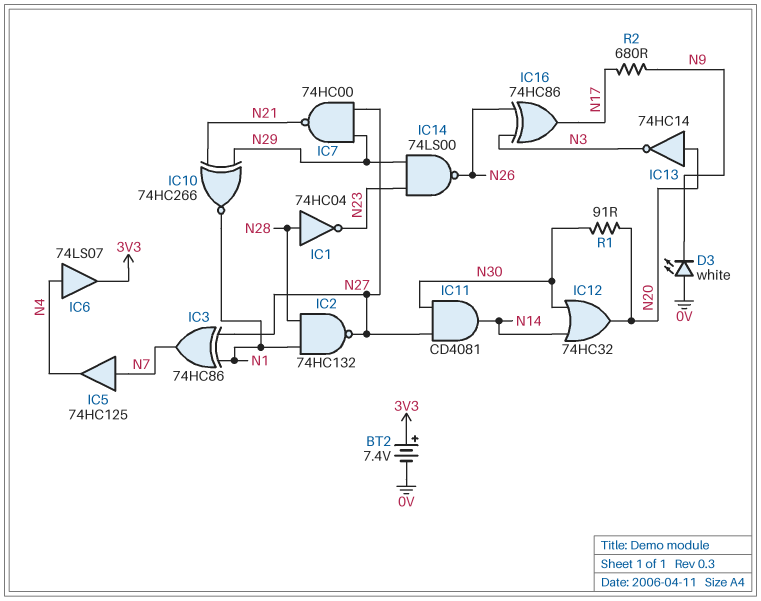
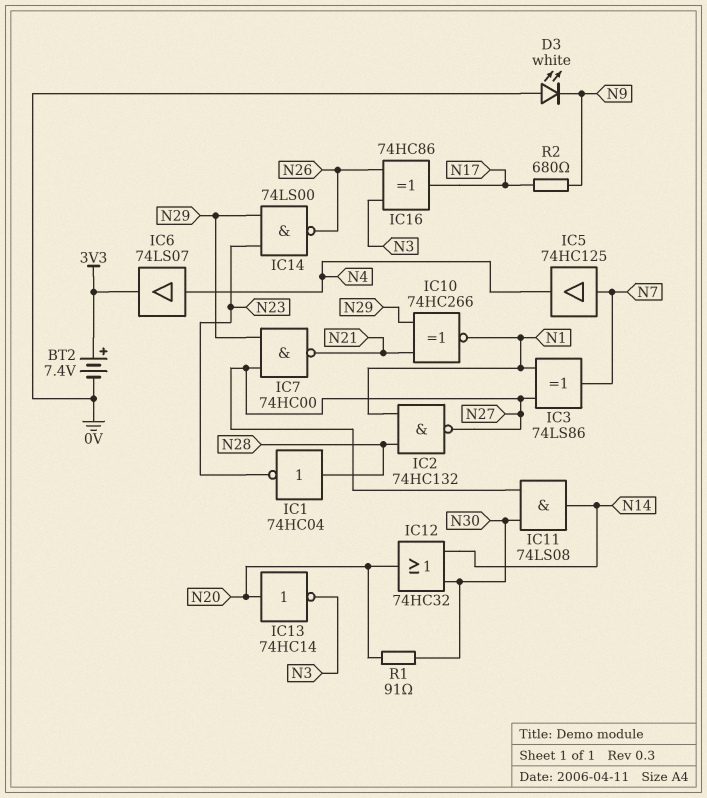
IC3: XOR 74HC86 (in N1, in N27, out N7) -> XOR 74LS86 (in N1, in N27, out N7)
IC11: AND CD4081 (in N27, in N30, out N14) -> AND 74LS08 (in N27, in N30, out N14)

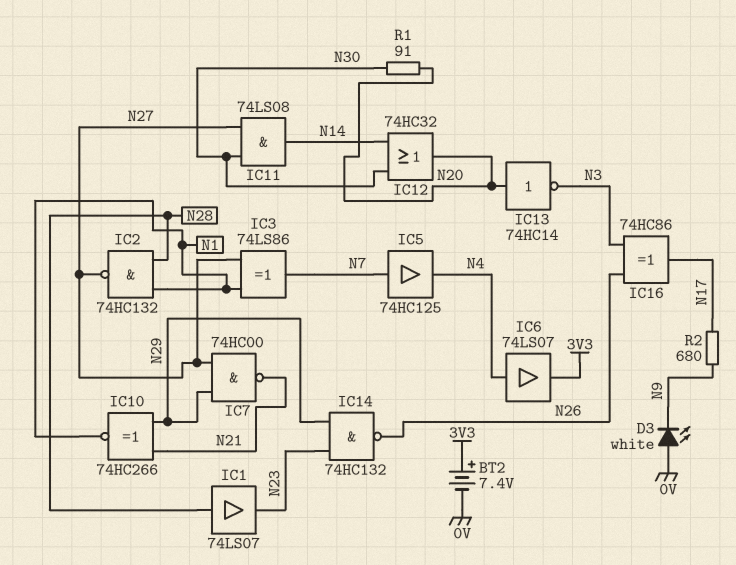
IC1: NOT 74HC04 (in N28, out N23) -> buffer 74LS07 (in N28, out N23)
IC14: NAND 74LS00 (in N23, in N29, out N26) -> NAND 74HC132 (in N23, in N29, out N26)

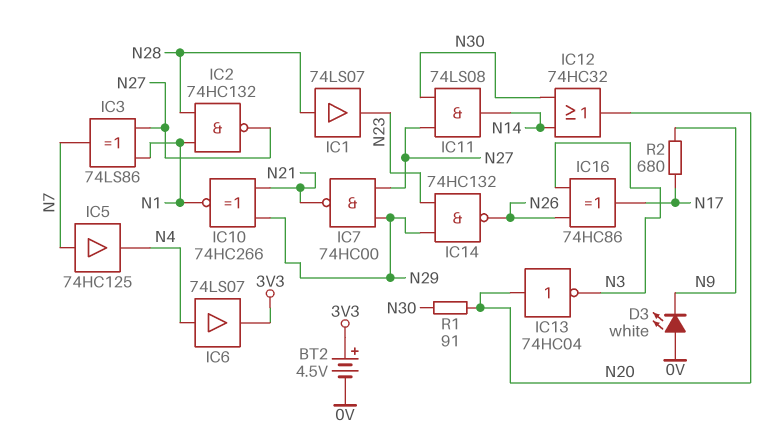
BT2: 7.4V (plus 3V3, minus 0V) -> 4.5V (plus 3V3, minus 0V)
IC13: NOT 74HC14 (in N20, out N3) -> NOT 74HC04 (in N20, out N3)

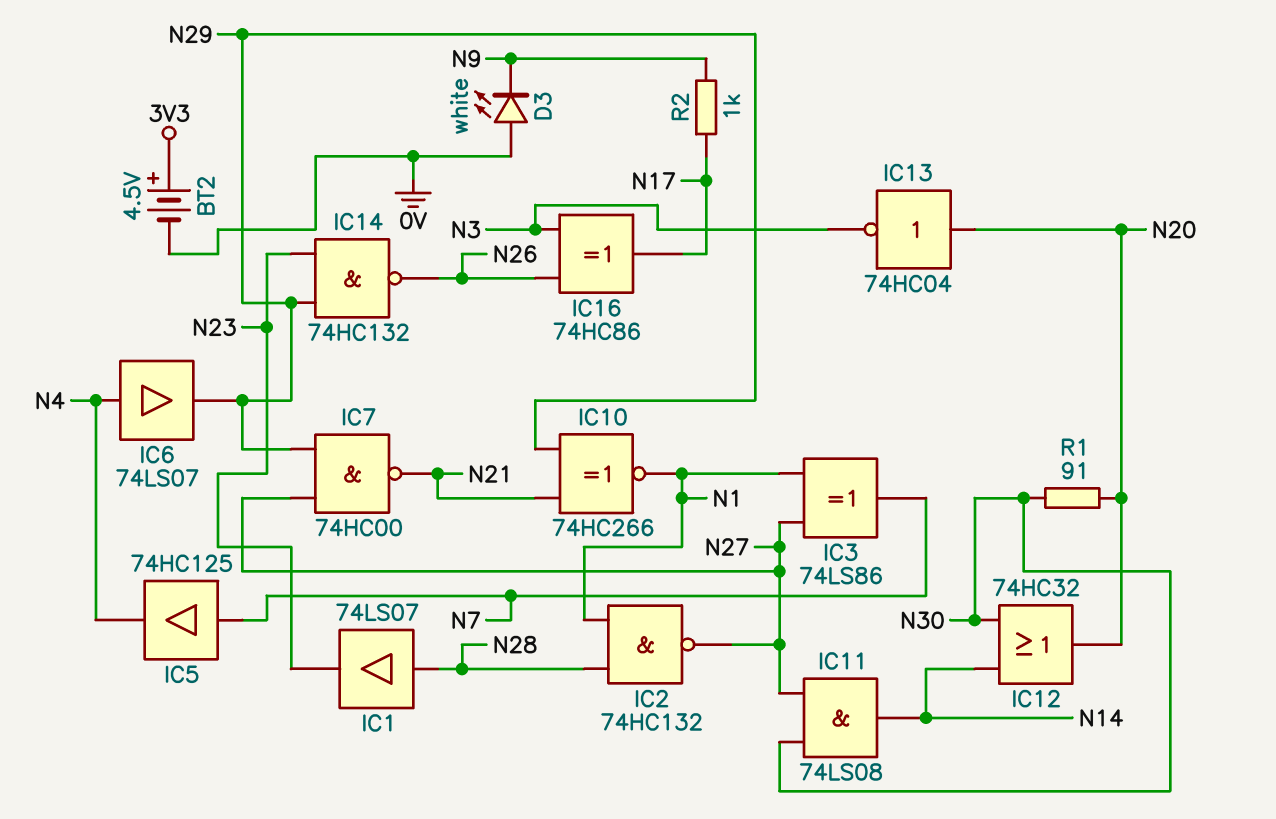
IC6: buffer 74LS07 (in N4, out 3V3) -> buffer 74LS07 (in N4, out N29)
R2: 680 (N9, N17) -> 1k (N9, N17)

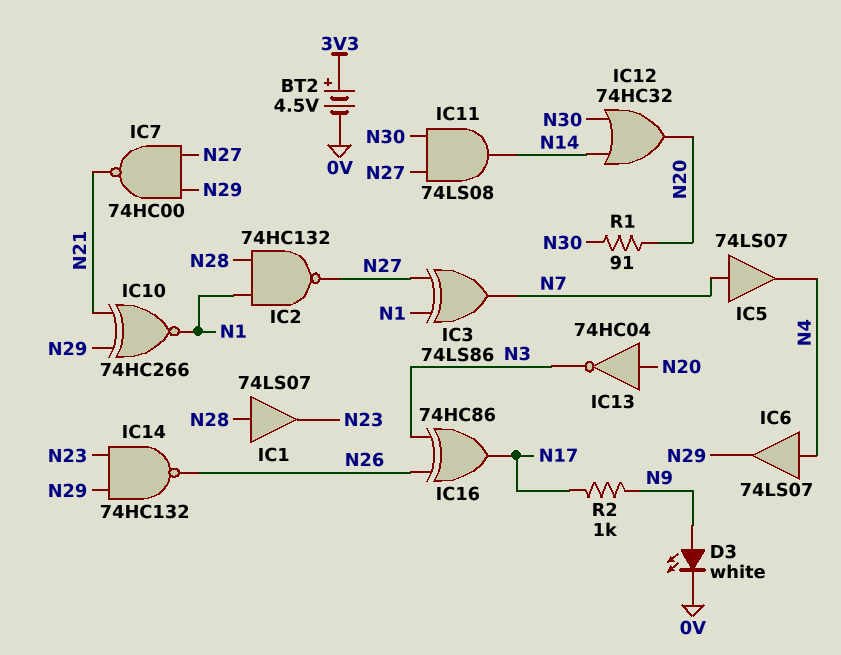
D3: LED white (A 0V, K N9) -> LED white (A N9, K 0V)
IC5: buffer 74HC125 (in N7, out N4) -> buffer 74LS07 (in N7, out N4)

